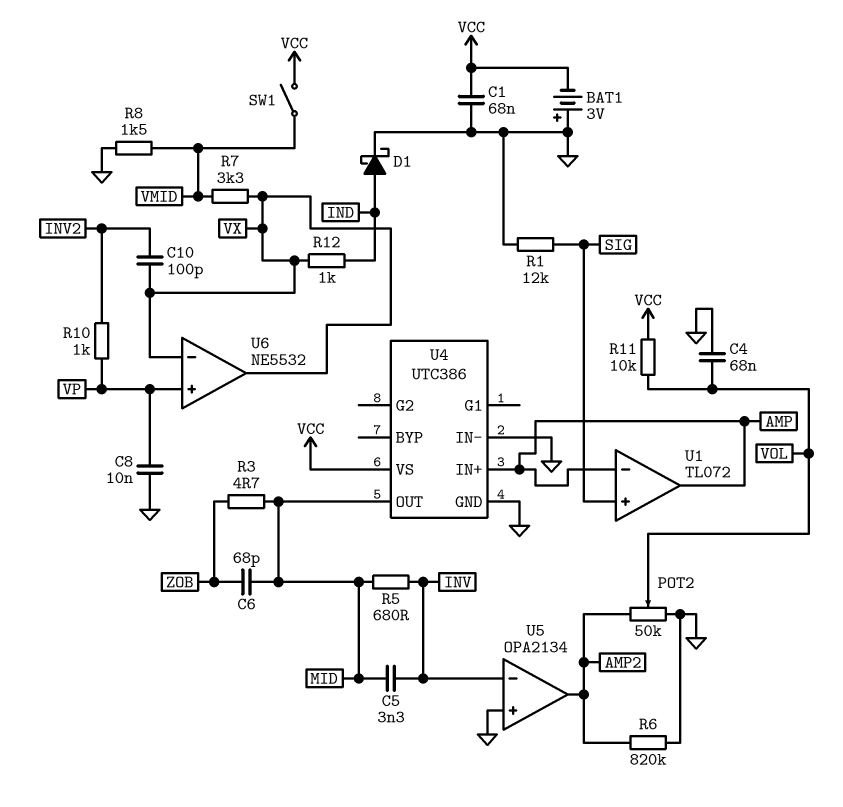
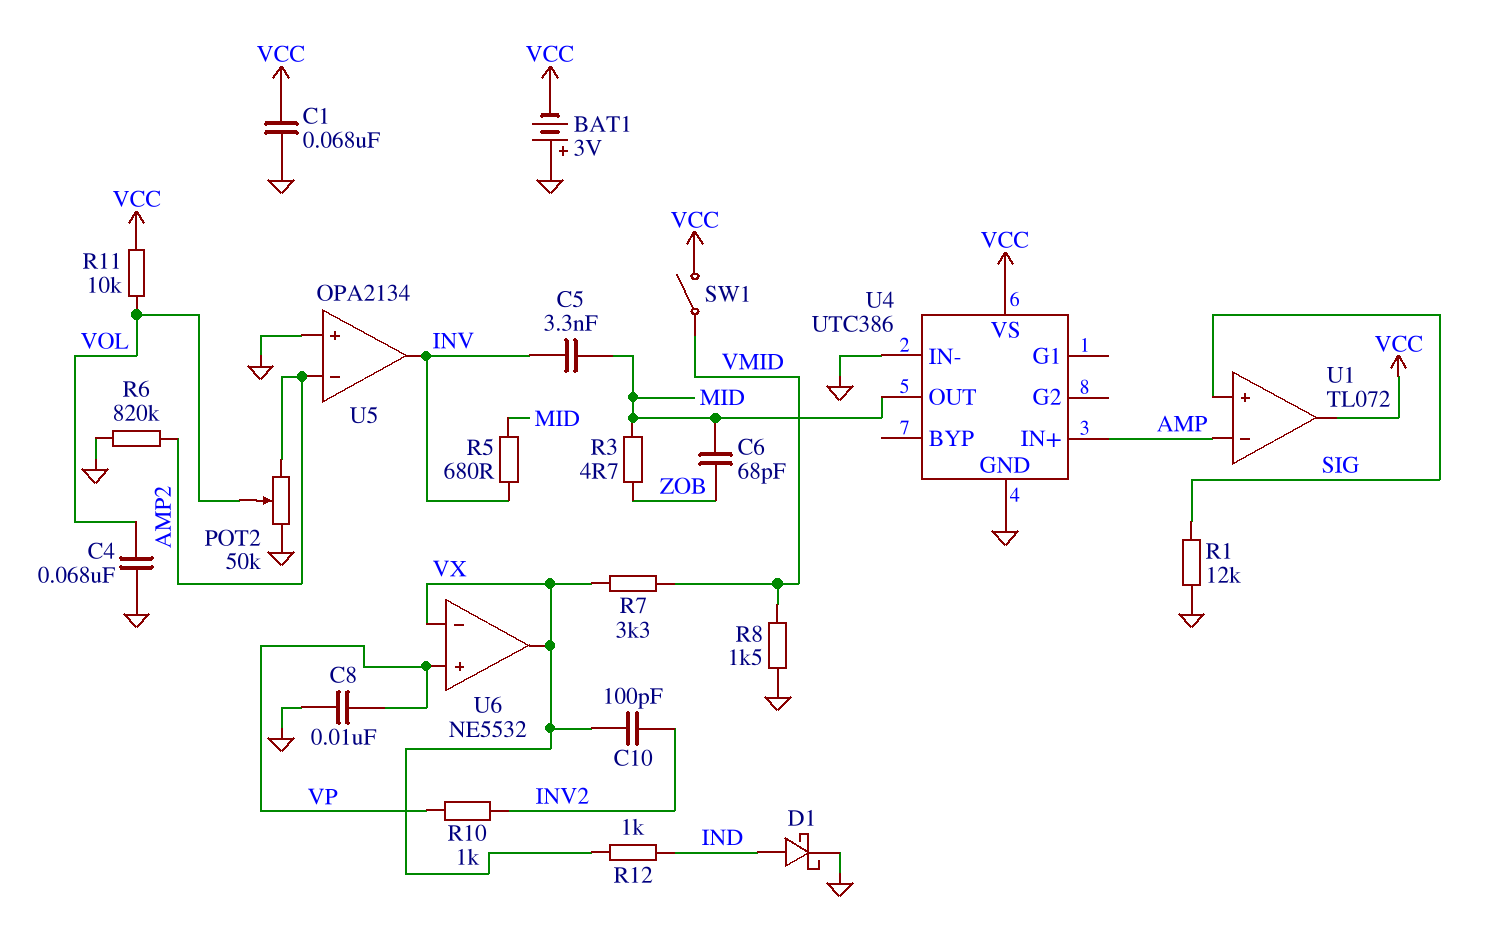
U1 pin out: AMP -> VCC
U5 pin in-: INV -> AMP2
U5 pin out: AMP2 -> INV

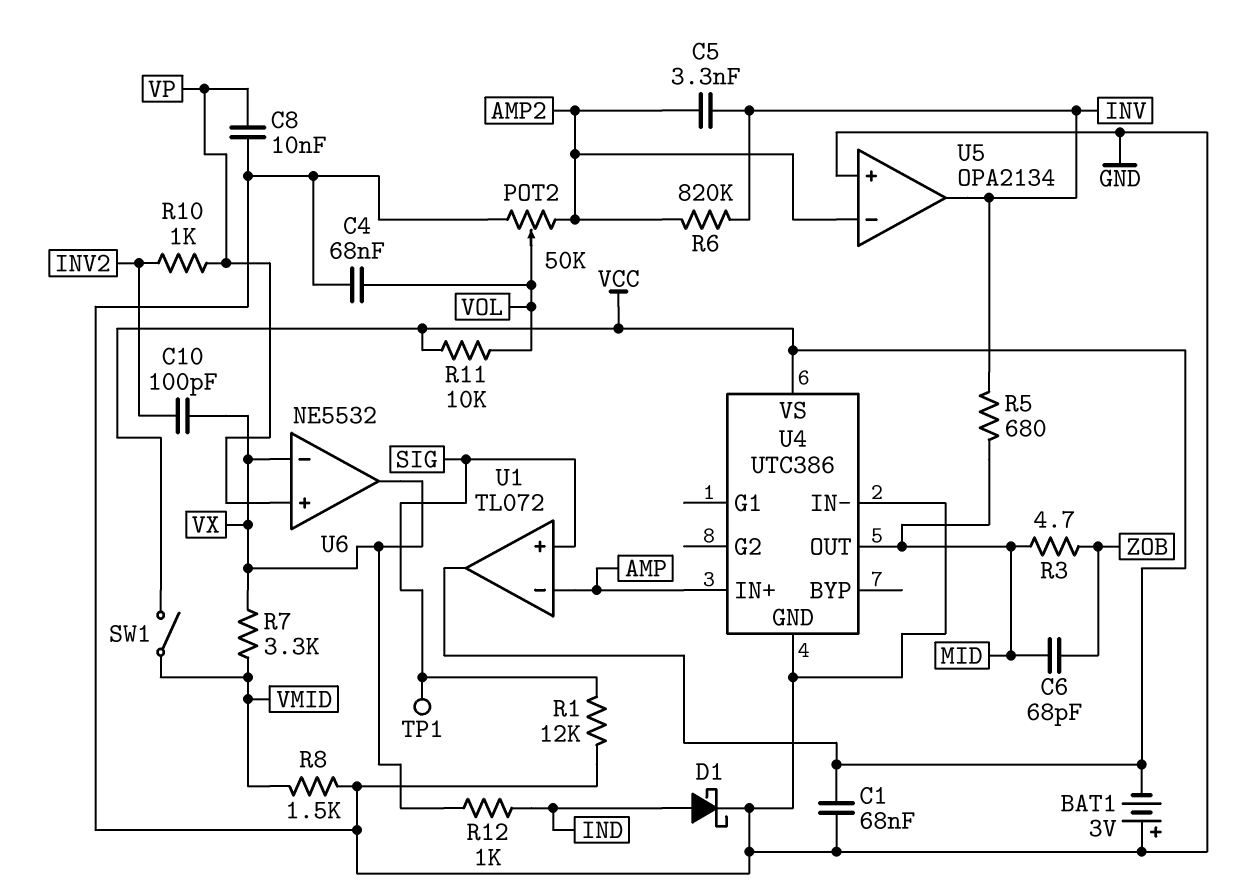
C5: 3.3nF (INV, MID) -> 3.3nF (AMP2, INV)
R6: 820k (AMP2, GND) -> 820k (AMP2, INV)
TP1: none -> test point (SIG)

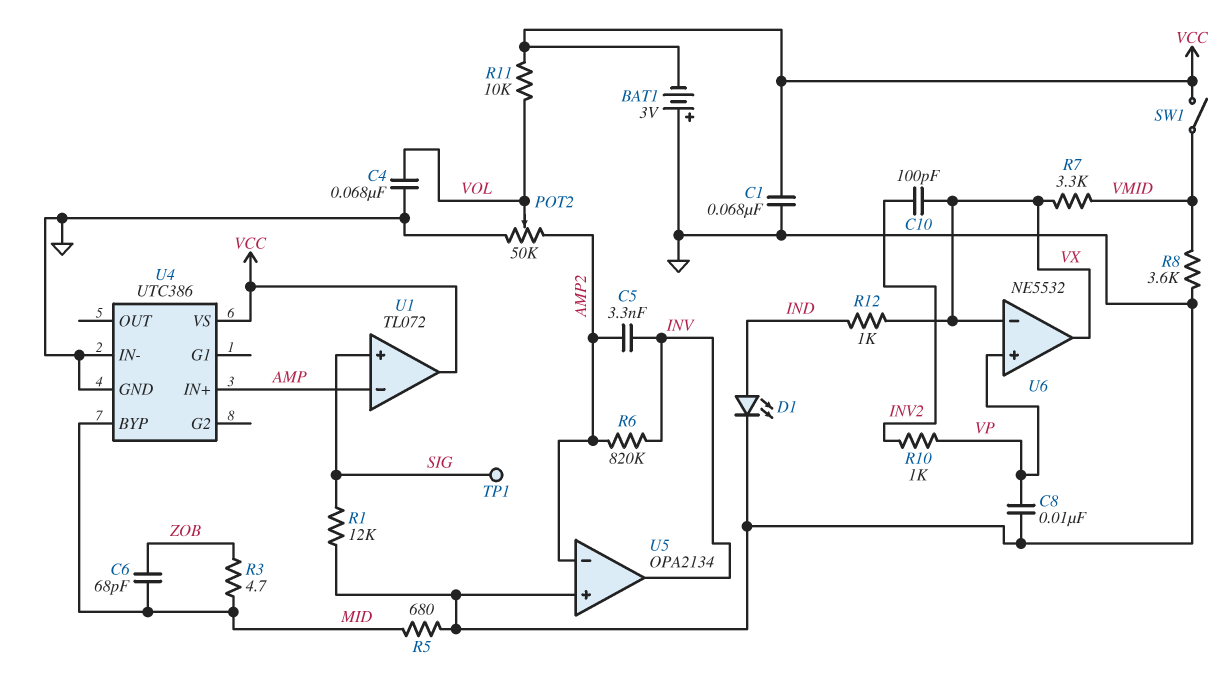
D1: schottky (A IND, K GND) -> LED (A IND, K GND)
R5: 680 (INV, MID) -> 680 (GND, MID)
R8: 1.5k (GND, VMID) -> 3.6k (GND, VMID)
U4 pin BYP: none -> MID
U4 pin OUT: MID -> none

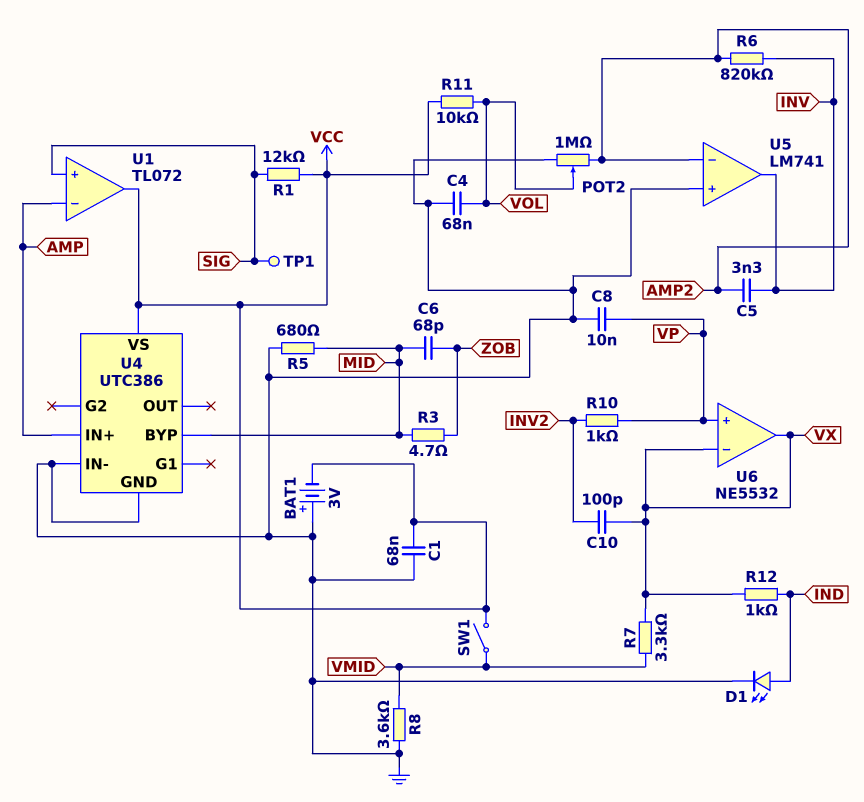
POT2: 50k (AMP2, GND, wiper VOL) -> 1M (AMP2, GND, wiper VOL)
R1: 12k (GND, SIG) -> 12k (SIG, VCC)
U5: OPA2134 -> LM741

